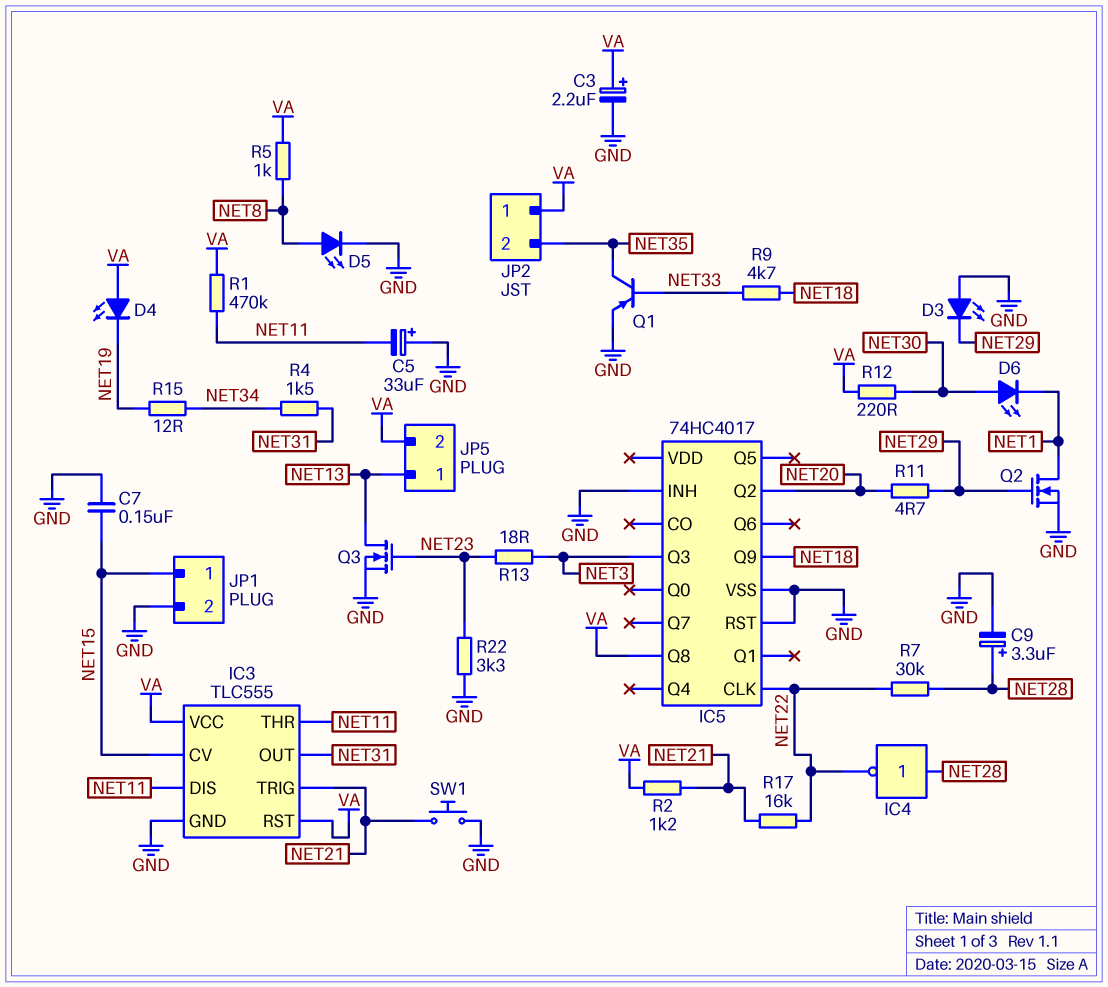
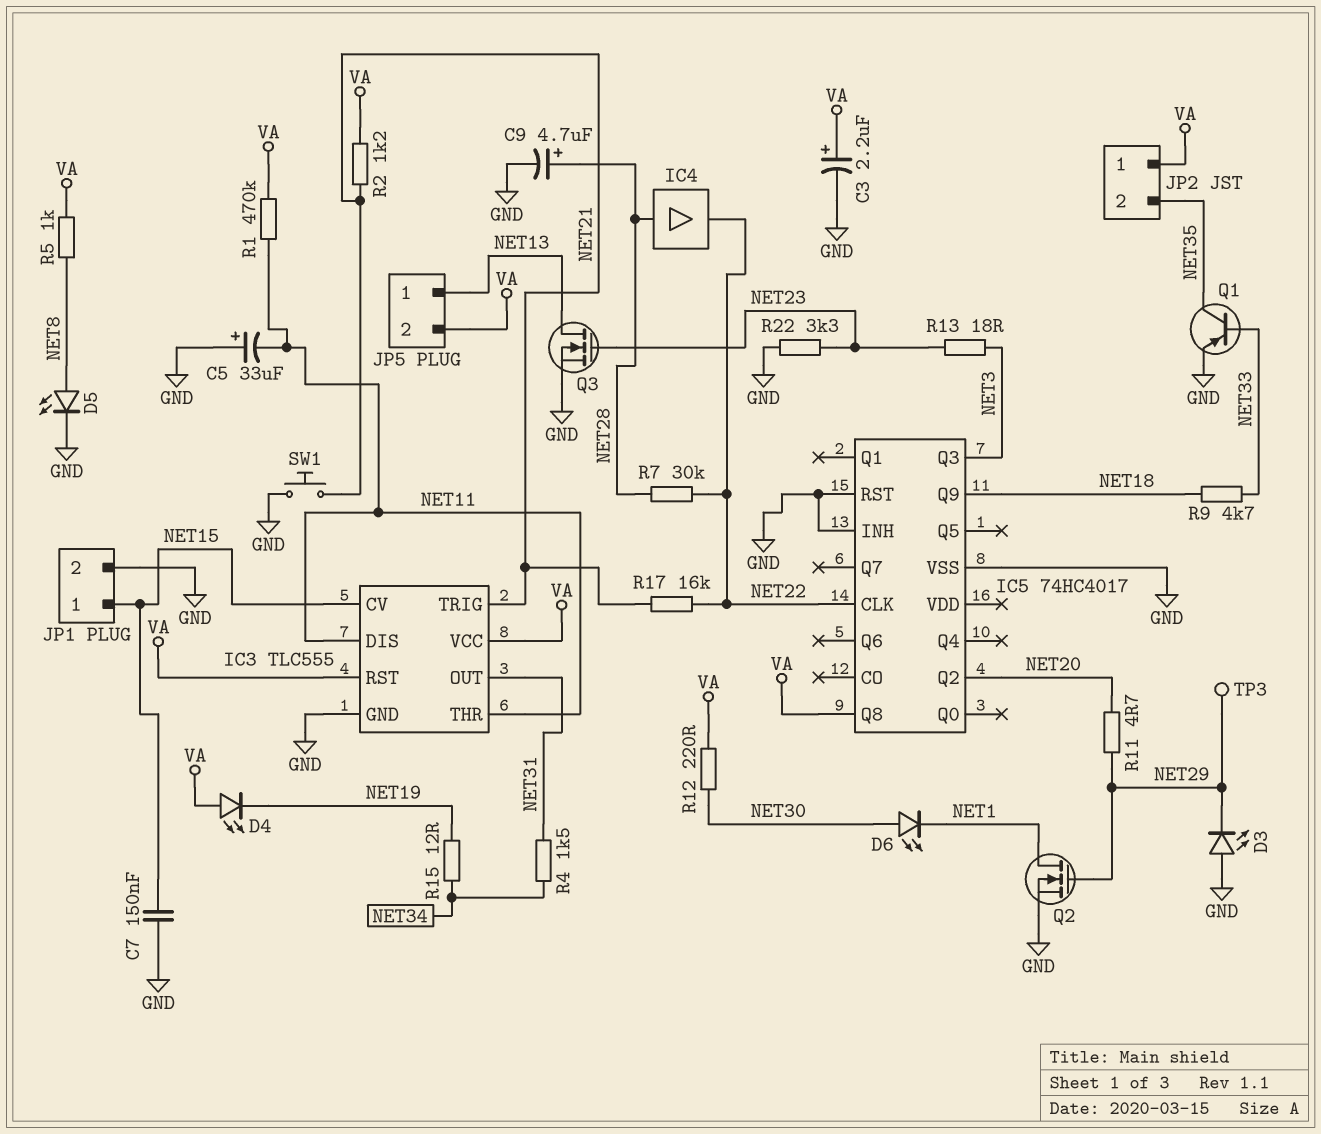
C9: 3.3uF (plus NET28, minus GND) -> 4.7uF (plus NET28, minus GND)
IC4: NOT (in NET28, out NET22) -> buffer (in NET28, out NET22)
TP3: none -> test point (NET29)

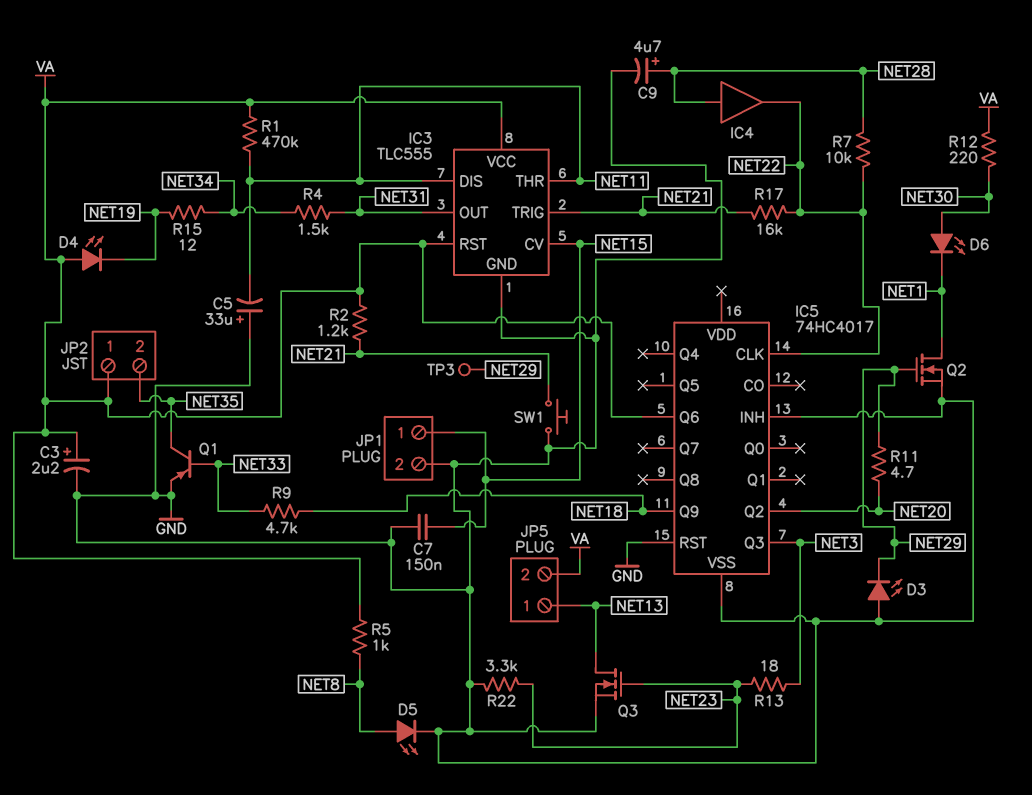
IC5 pin Q6: none -> VA
IC5 pin Q8: VA -> none
R7: 30k (NET22, NET28) -> 10k (NET22, NET28)

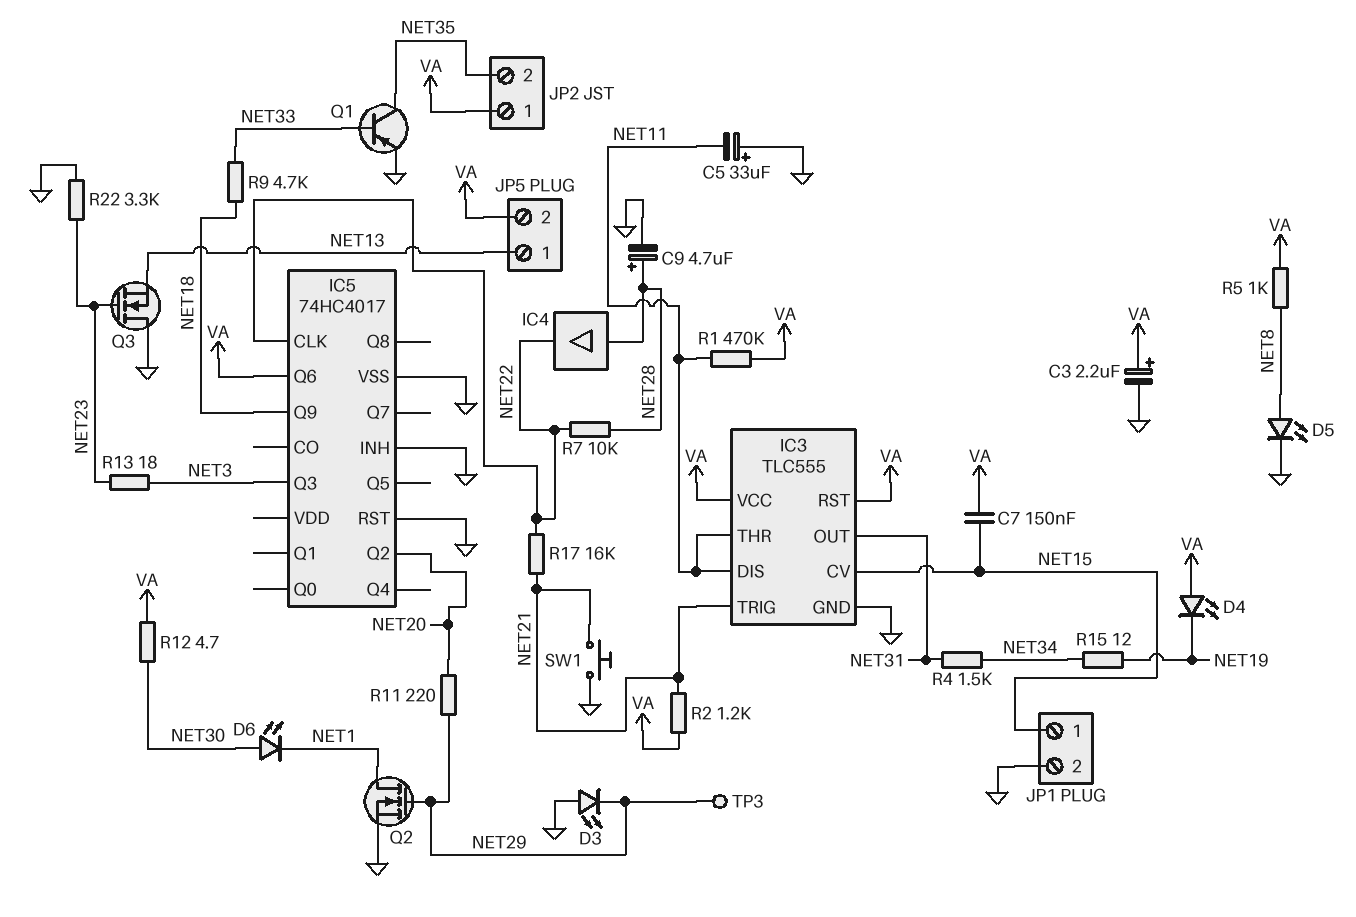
C7: 150nF (GND, NET15) -> 150nF (NET15, VA)
Q3: NMOS (G NET23, D NET13, S GND) -> NMOS (G NET23, D GND, S NET13)
R11: 4.7 (NET20, NET29) -> 220 (NET20, NET29)
R12: 220 (NET30, VA) -> 4.7 (NET30, VA)

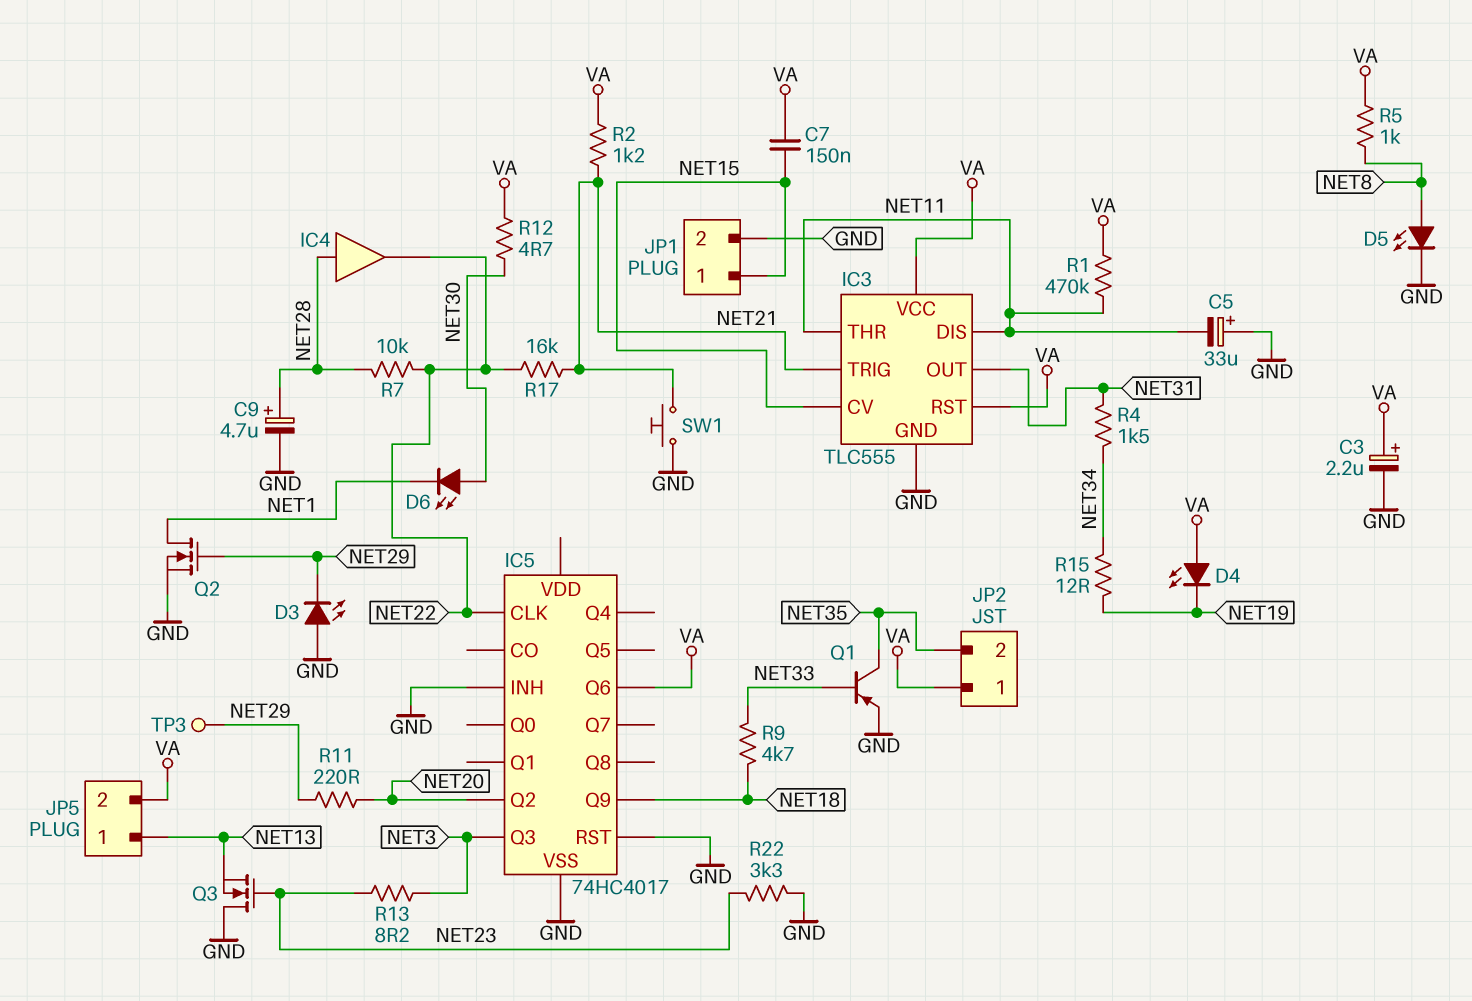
R13: 18 (NET3, NET23) -> 8.2 (NET3, NET23)

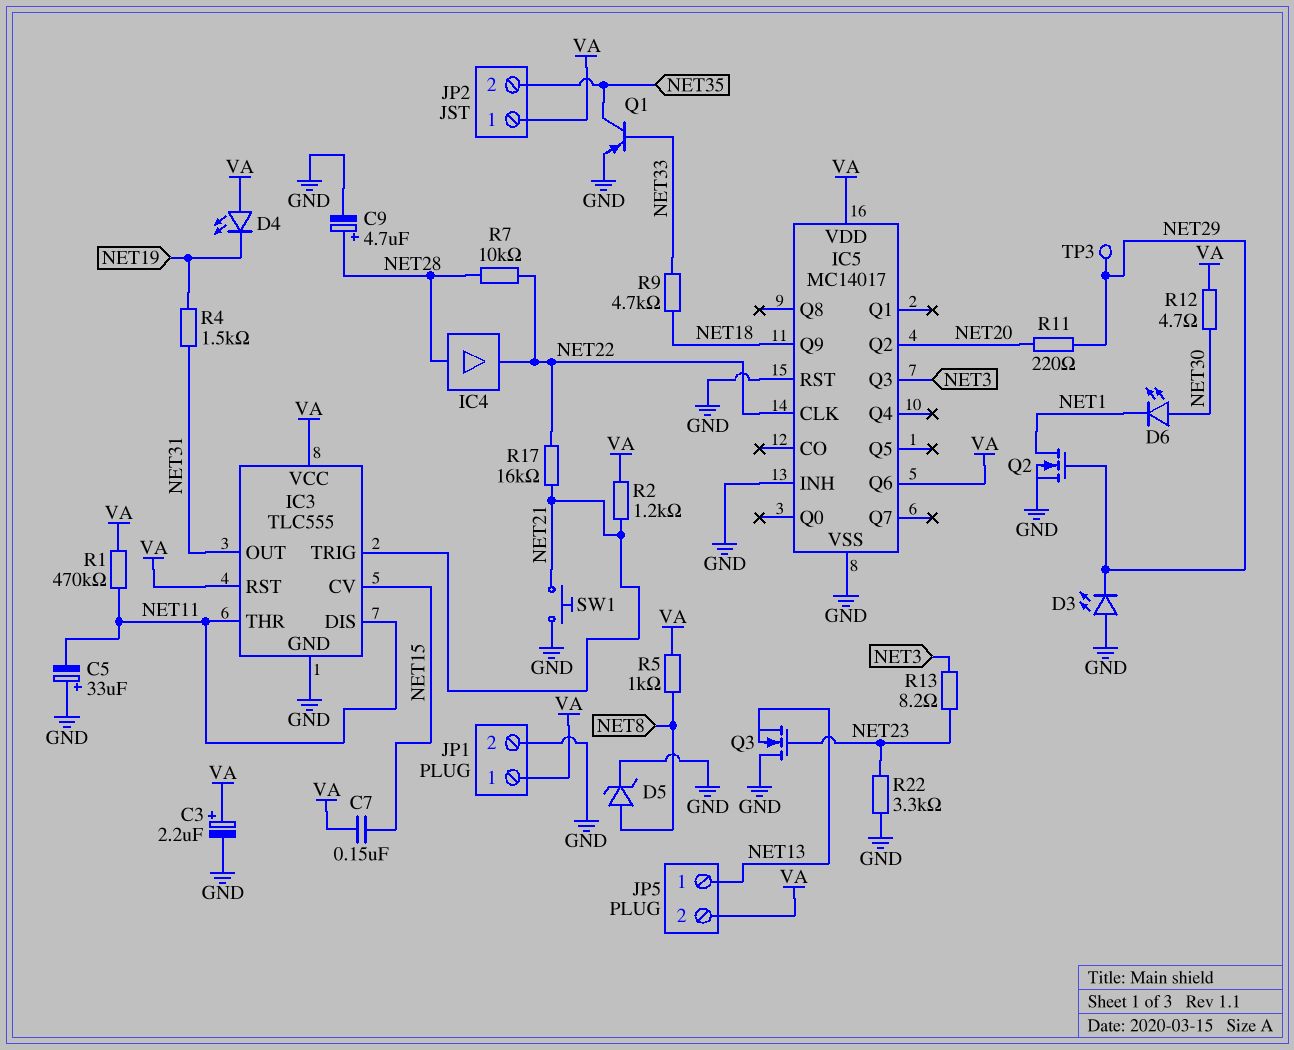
D5: LED (A NET8, K GND) -> zener (A NET8, K GND)
IC5: 74HC4017 -> MC14017
IC5 pin VDD: none -> VA
JP1 pin 1: NET15 -> VA
R4: 1.5k (NET31, NET34) -> 1.5k (NET19, NET31)
R15: 12 (NET19, NET34) -> none

